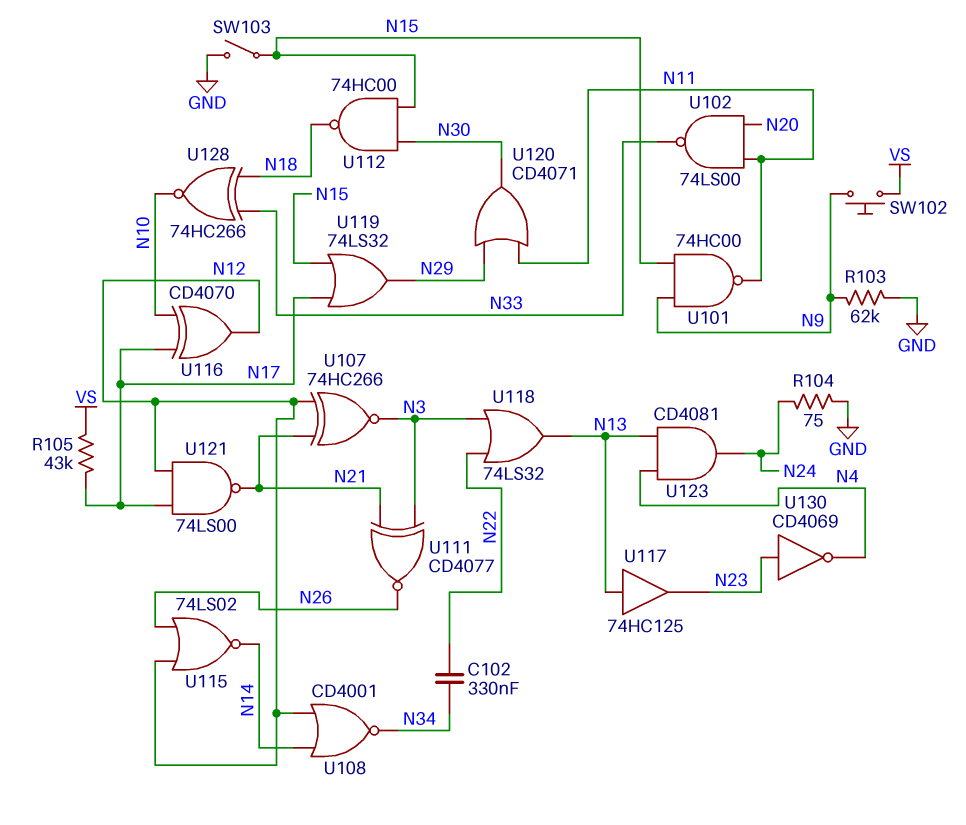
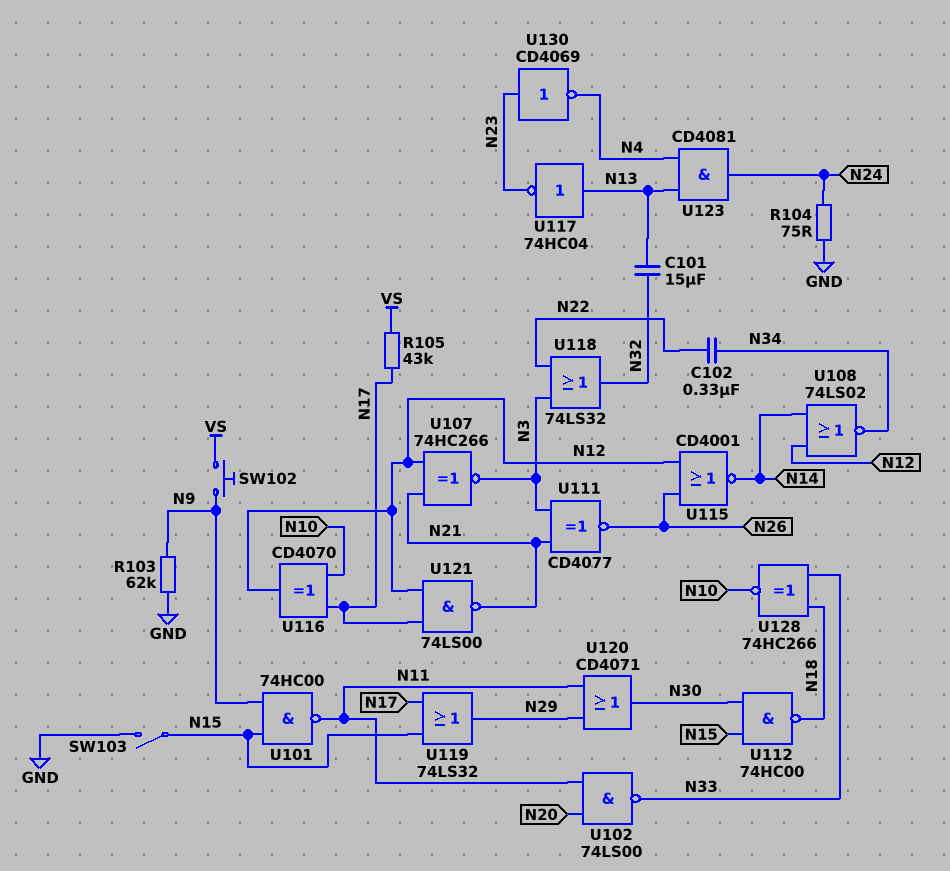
C101: none -> 15uF (N13, N32)
U108: NOR CD4001 (in N12, in N14, out N34) -> NOR 74LS02 (in N12, in N14, out N34)
U115: NOR 74LS02 (in N12, in N26, out N14) -> NOR CD4001 (in N12, in N26, out N14)
U117: buffer 74HC125 (in N13, out N23) -> NOT 74HC04 (in N13, out N23)
U118: OR 74LS32 (in N3, in N22, out N13) -> OR 74LS32 (in N3, in N22, out N32)

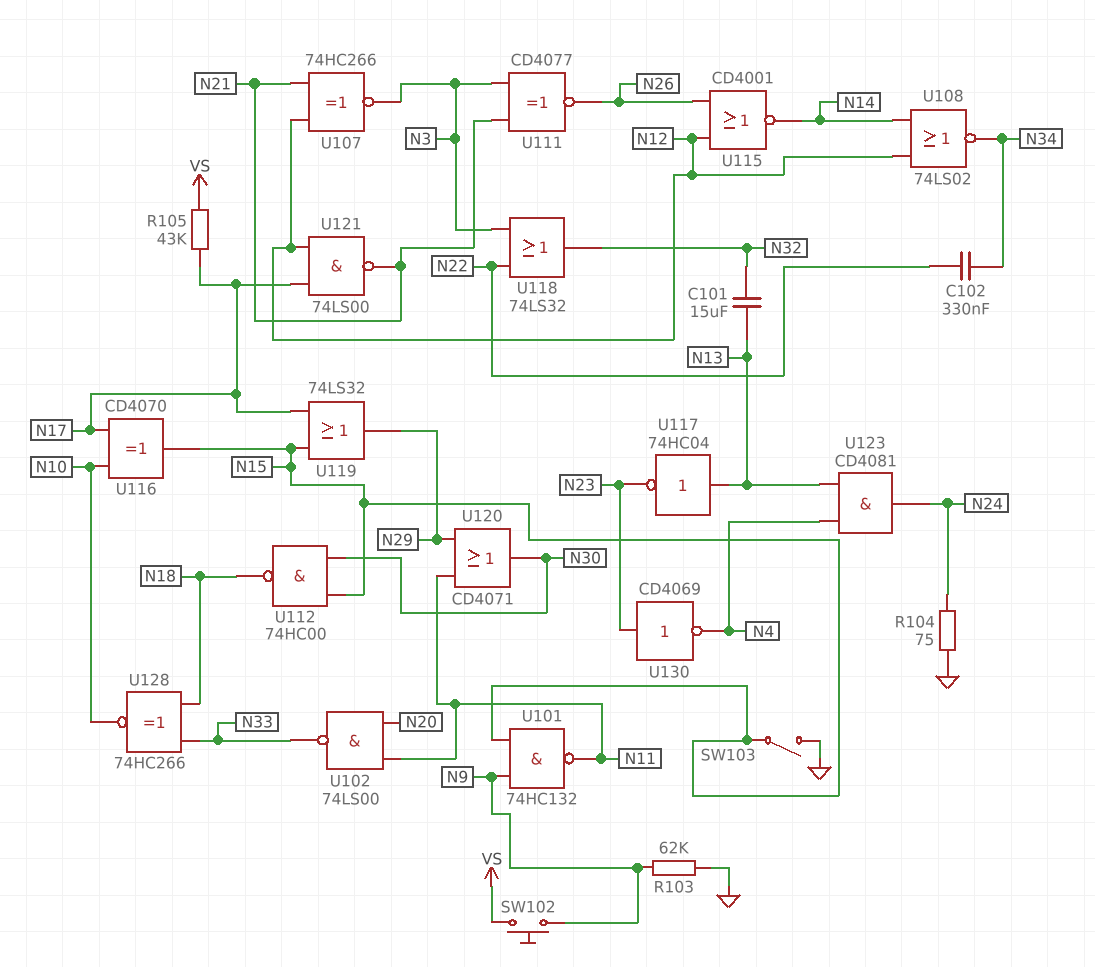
U101: NAND 74HC00 (in N9, in N15, out N11) -> NAND 74HC132 (in N9, in N15, out N11)
U116: XOR CD4070 (in N10, in N17, out N12) -> XOR CD4070 (in N10, in N17, out N15)

